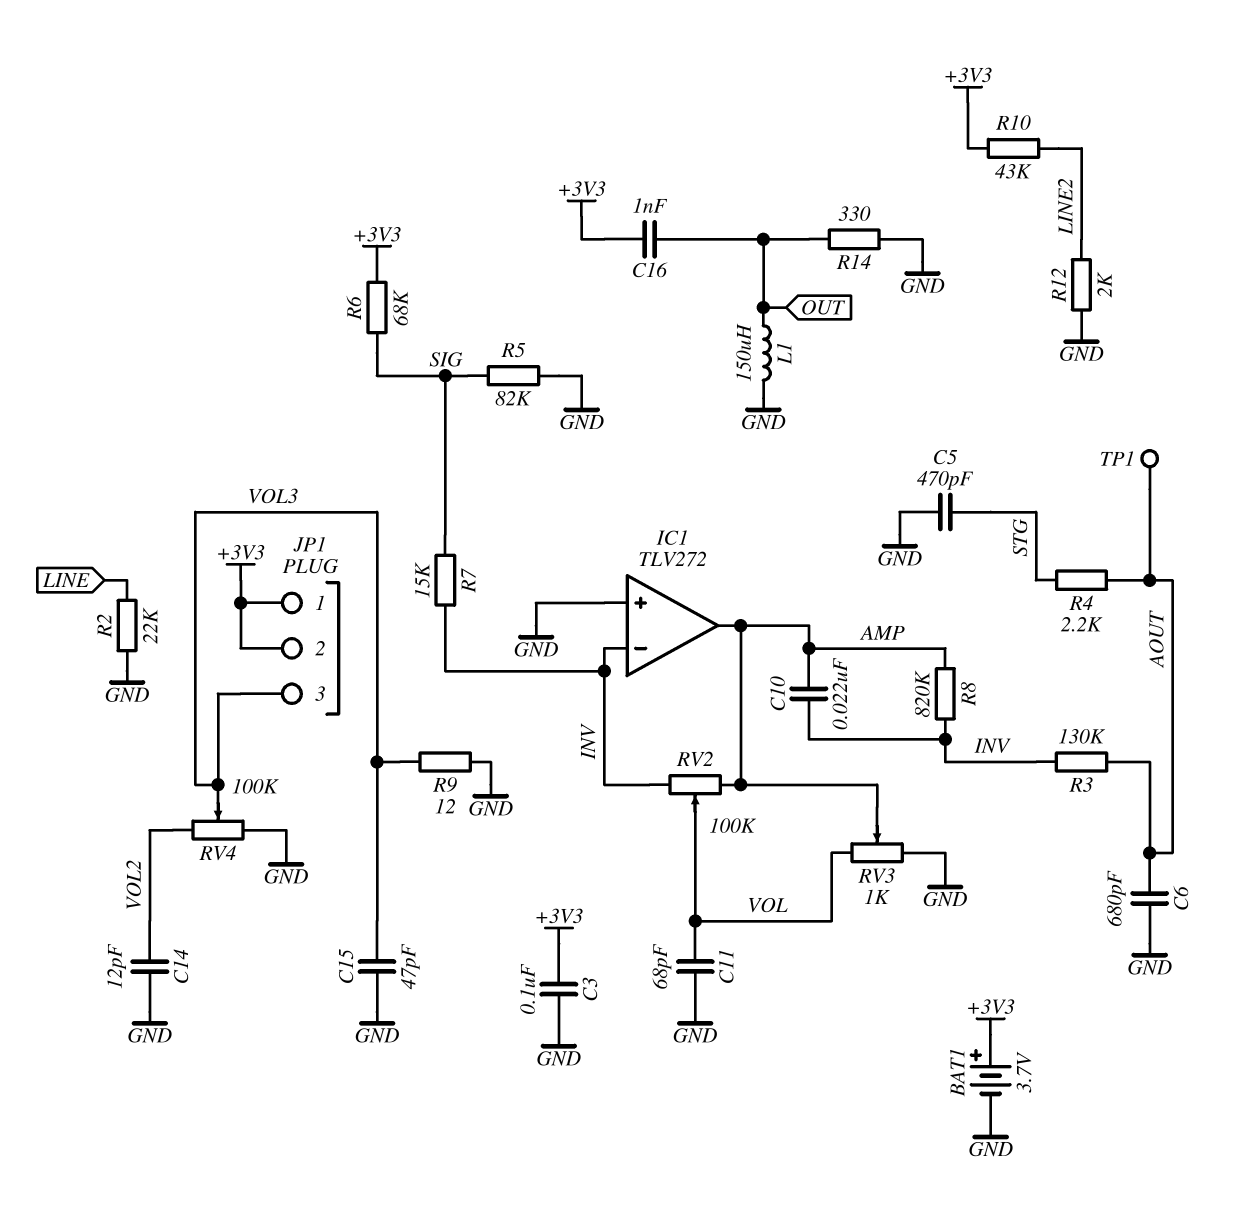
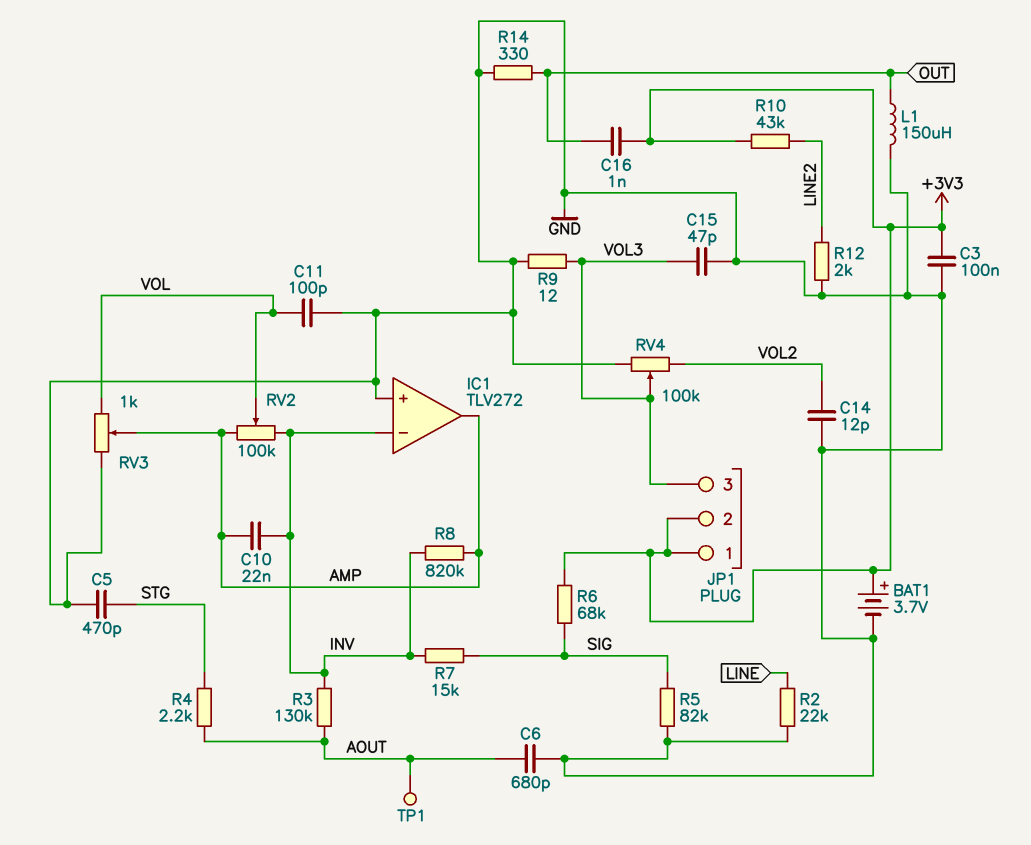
C11: 68pF (GND, VOL) -> 100pF (GND, VOL)

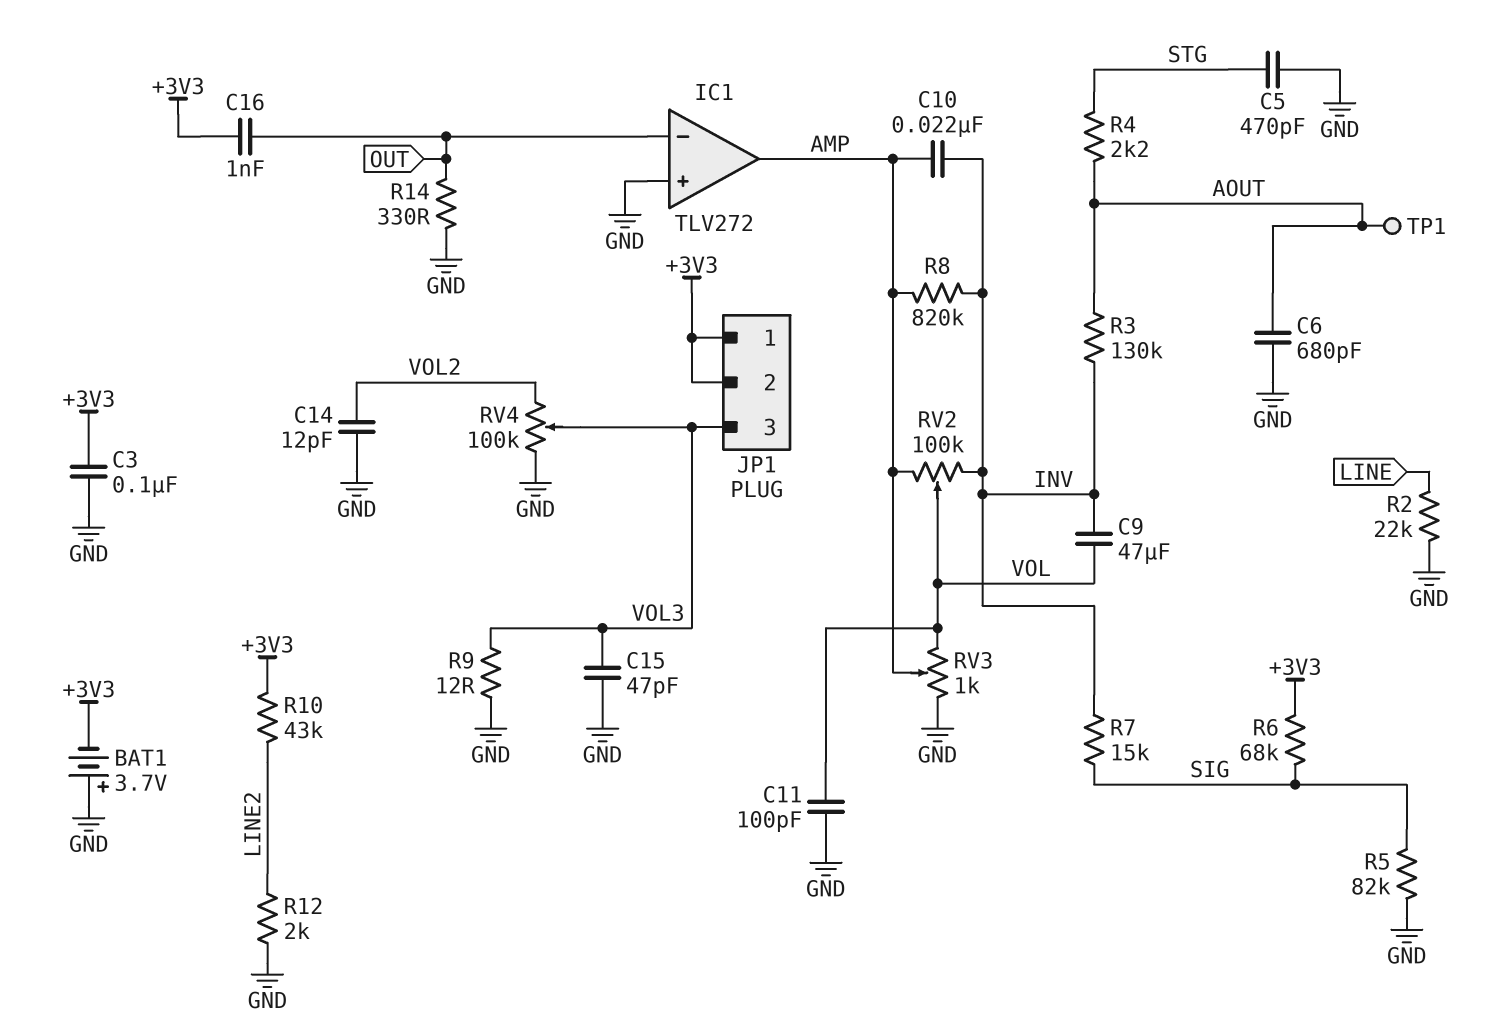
BAT1: 3.7V (plus +3V3, minus GND) -> 3.7V (plus GND, minus +3V3)
C9: none -> 47uF (INV, VOL)
IC1 pin in-: INV -> OUT
L1: 150uH (GND, OUT) -> none

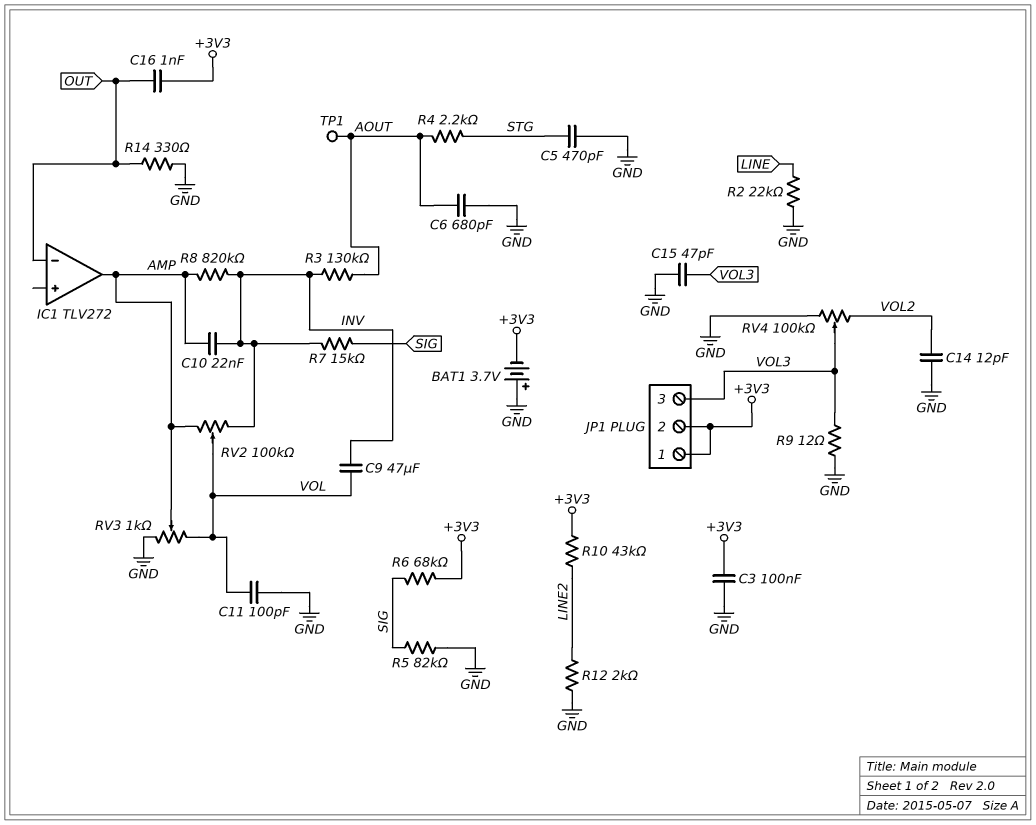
IC1 pin in+: GND -> none

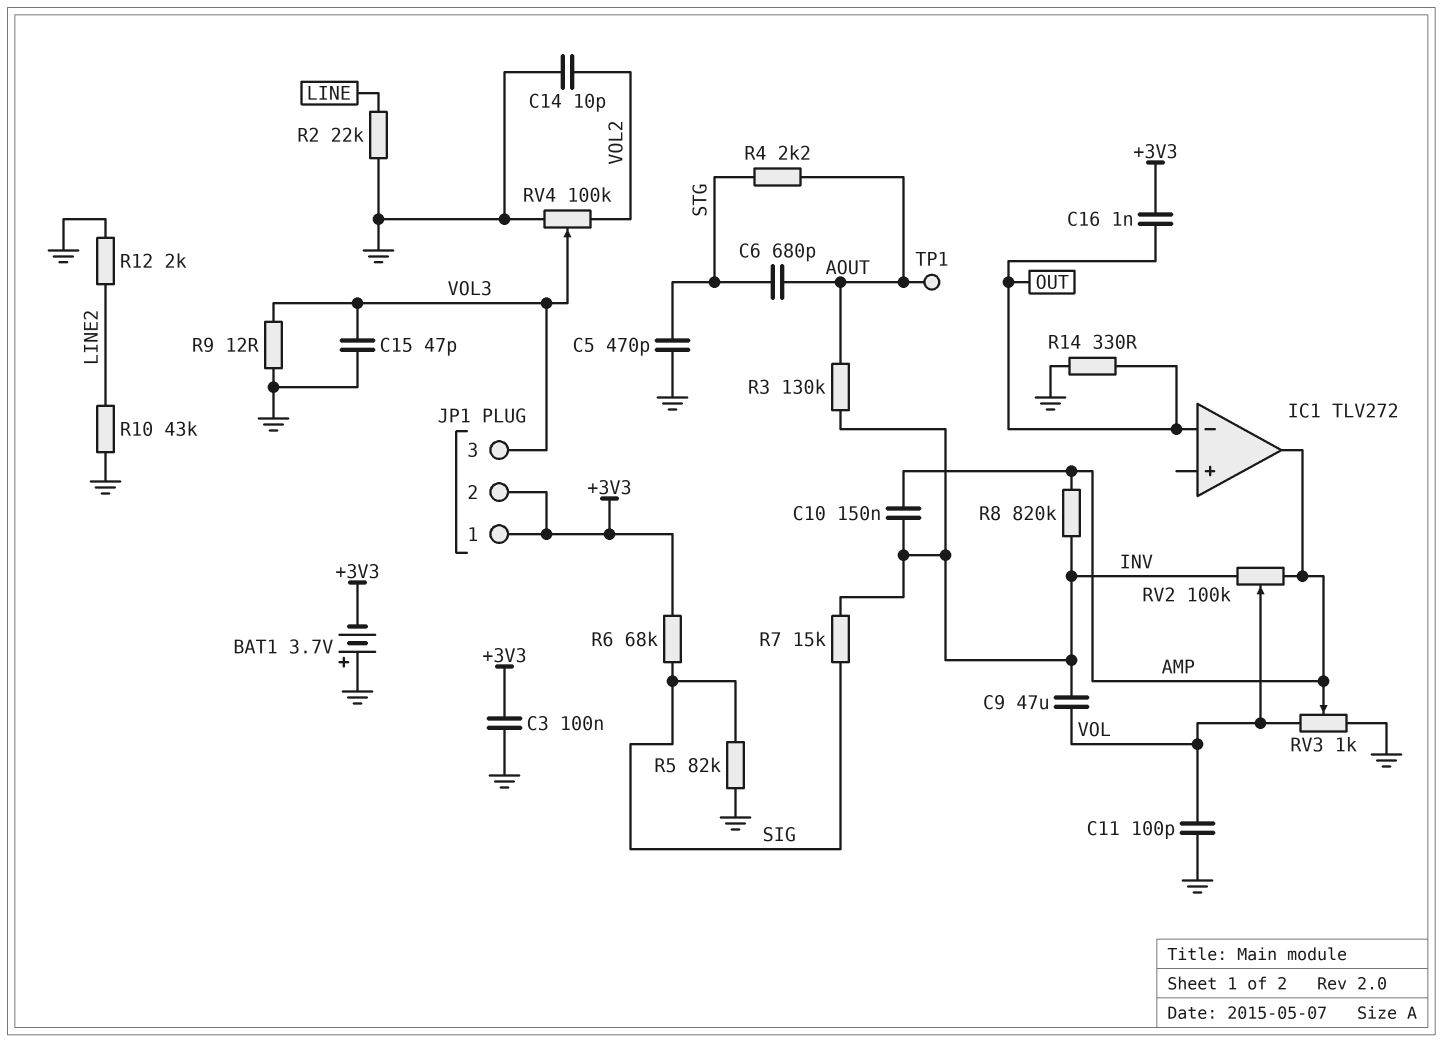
C6: 680pF (AOUT, GND) -> 680pF (AOUT, STG)
C10: 22nF (AMP, INV) -> 150nF (AMP, INV)
C14: 12pF (GND, VOL2) -> 10pF (GND, VOL2)
R10: 43k (+3V3, LINE2) -> 43k (GND, LINE2)

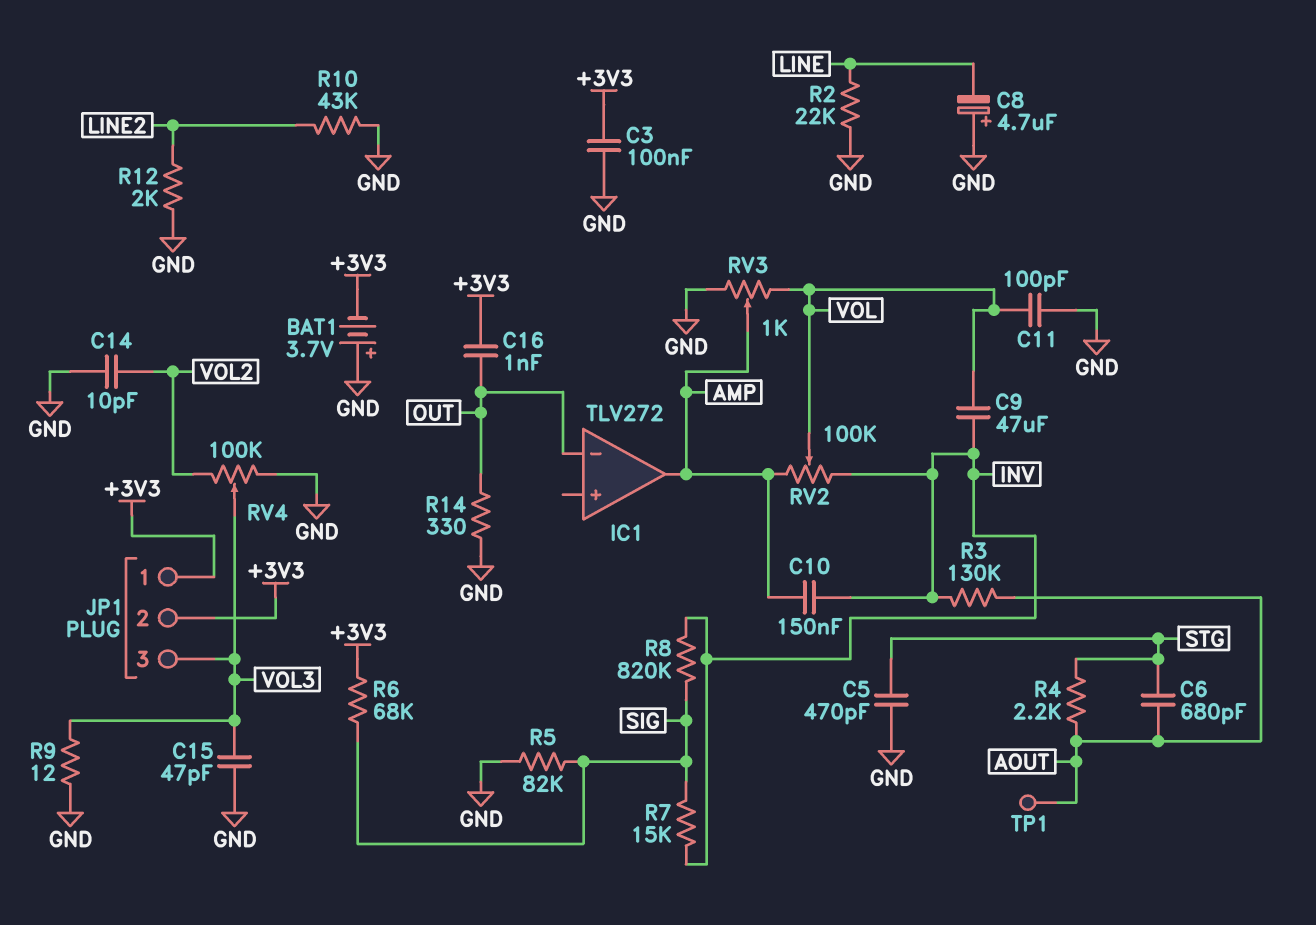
C8: none -> 4.7uF (plus GND, minus LINE)
R8: 820k (AMP, INV) -> 820k (INV, SIG)

